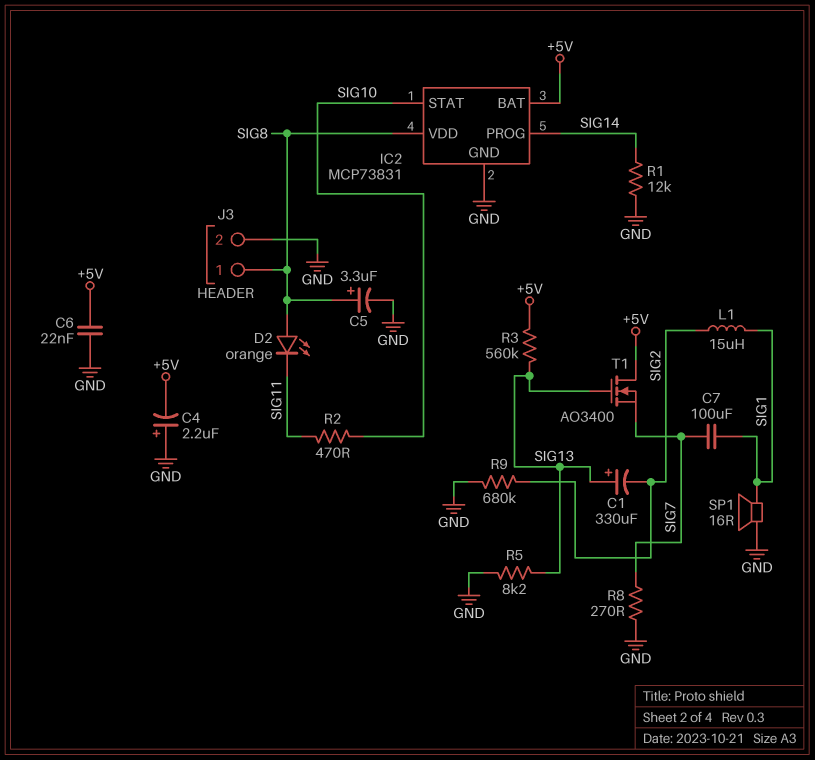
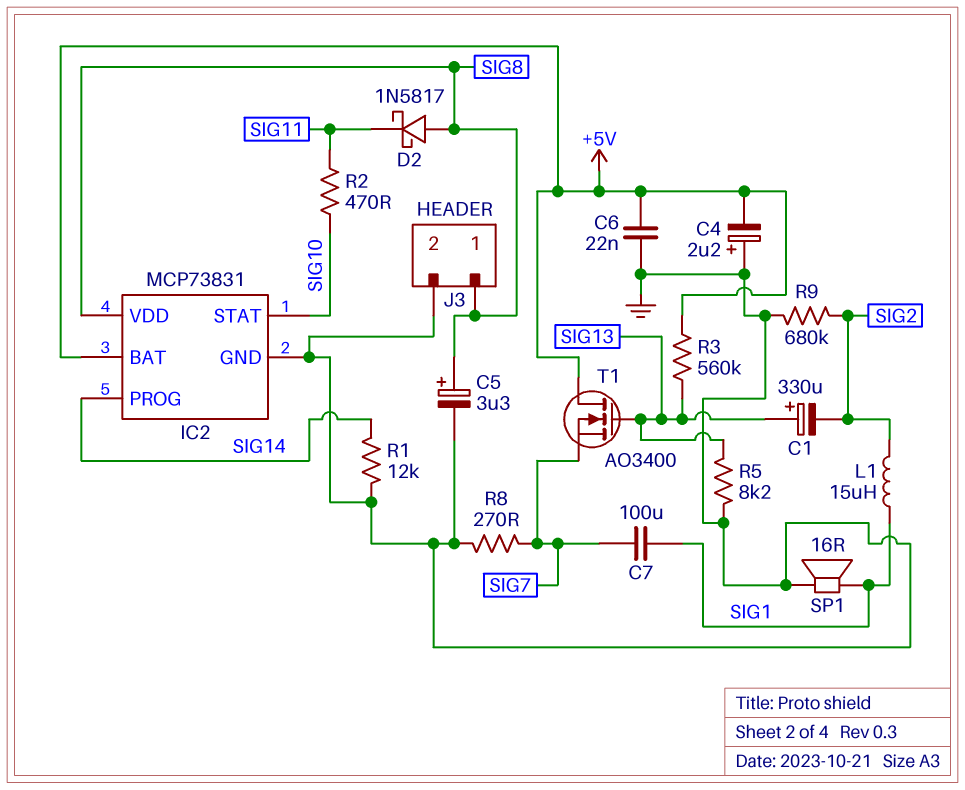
D2: LED orange (A SIG8, K SIG11) -> schottky 1N5817 (A SIG8, K SIG11)

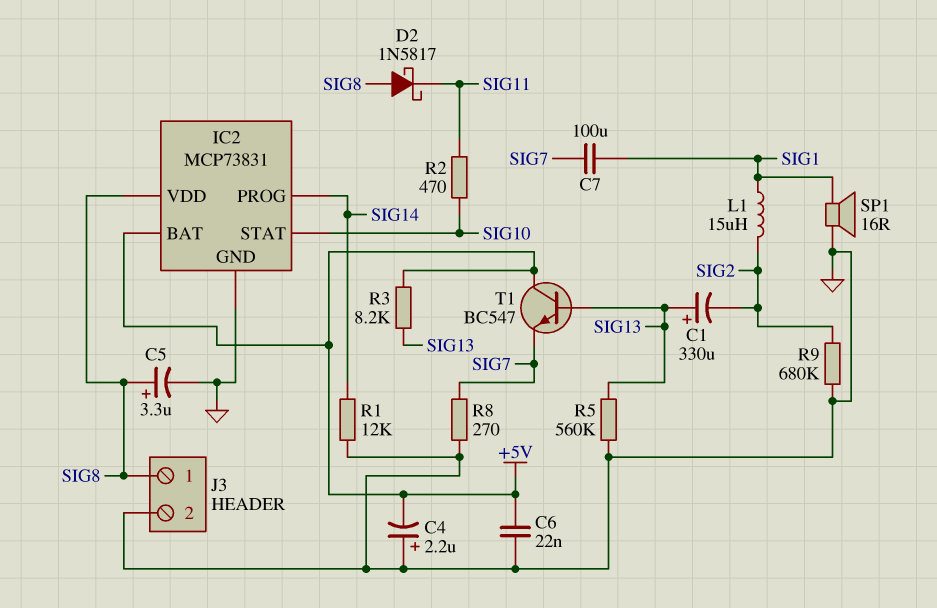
R3: 560k (+5V, SIG13) -> 8.2k (+5V, SIG13)
R5: 8.2k (GND, SIG13) -> 560k (GND, SIG13)
T1: NMOS AO3400 (G SIG13, D +5V, S SIG7) -> NPN BC547 (B SIG13, C +5V, E SIG7)

